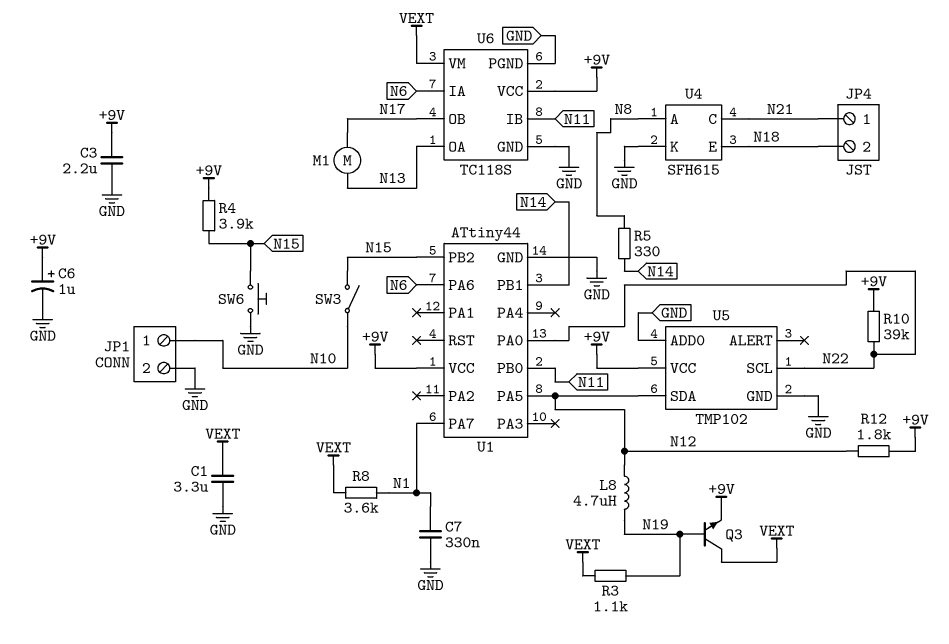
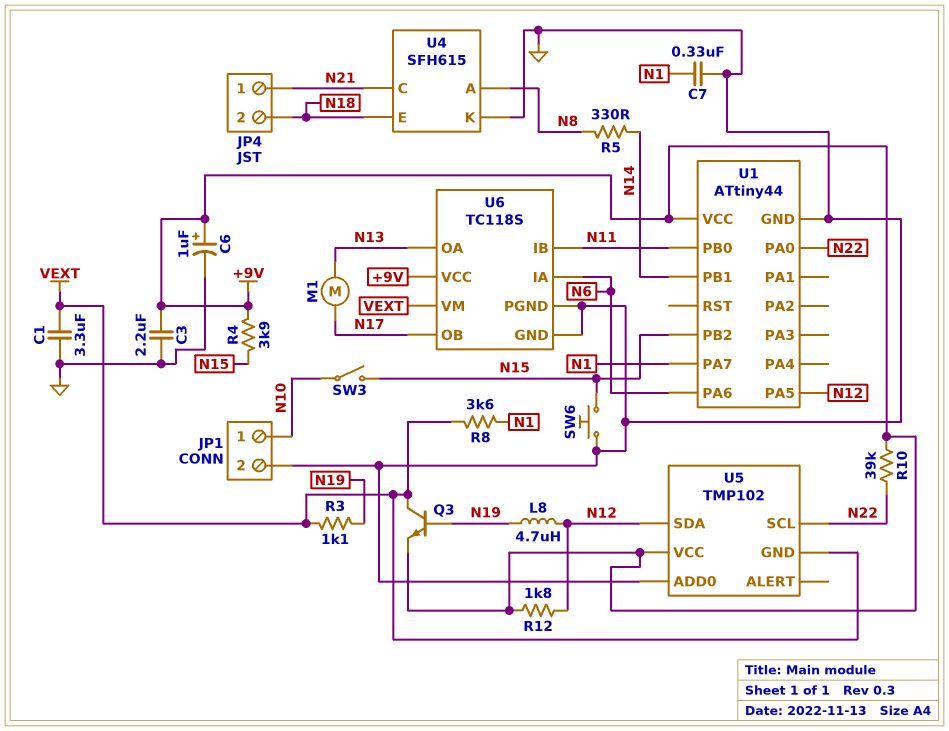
U5 pin GND: GND -> VEXT

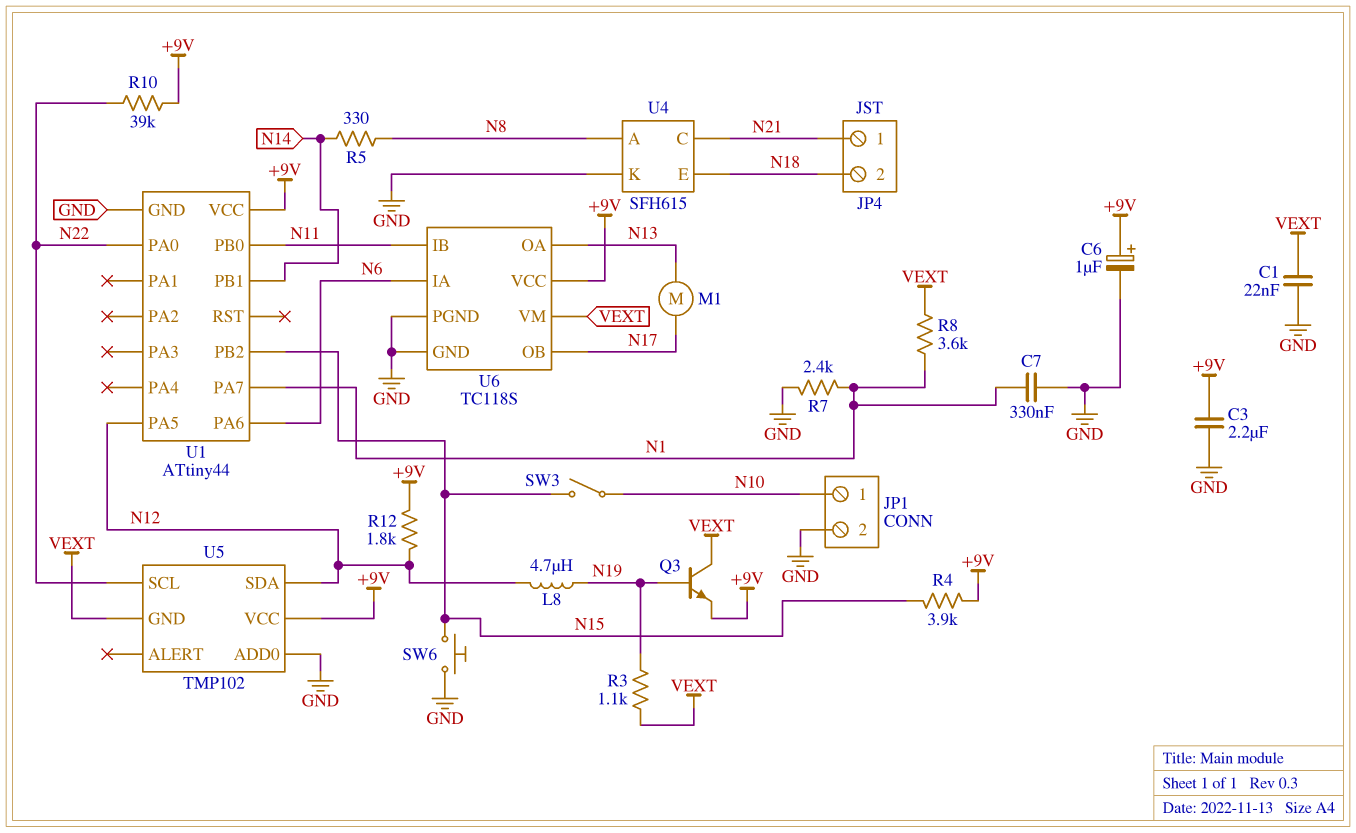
C1: 3.3uF (GND, VEXT) -> 22nF (GND, VEXT)
R7: none -> 2.4k (GND, N1)

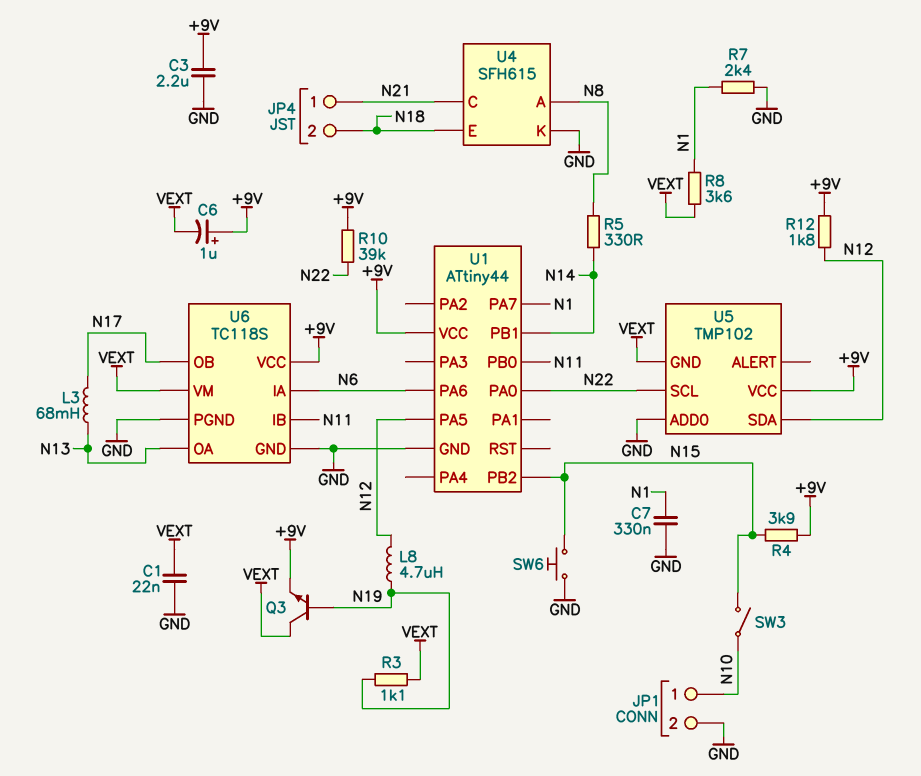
C6: 1uF (plus +9V, minus GND) -> 1uF (plus +9V, minus VEXT)
L3: none -> 68mH (N13, N17)
M1: motor (N13, N17) -> none

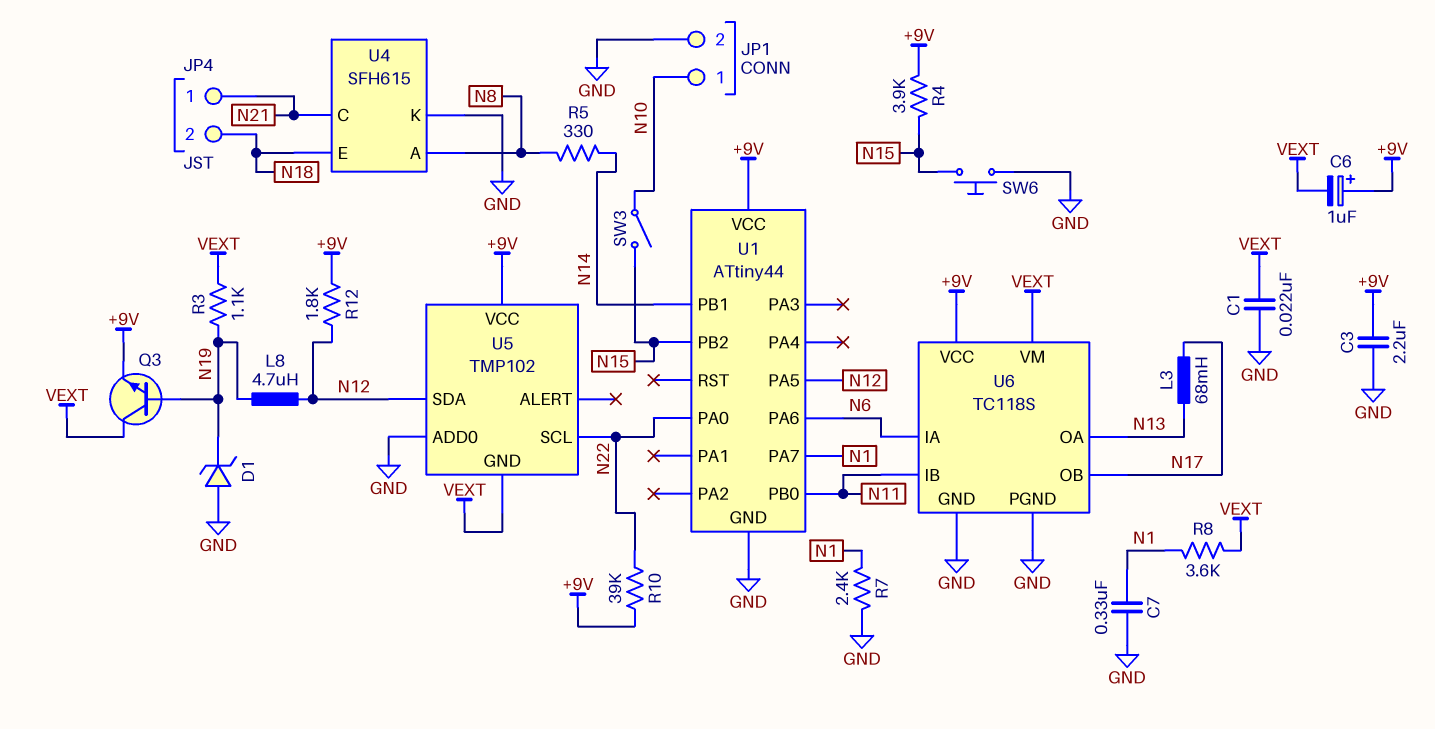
D1: none -> zener (A GND, K N19)

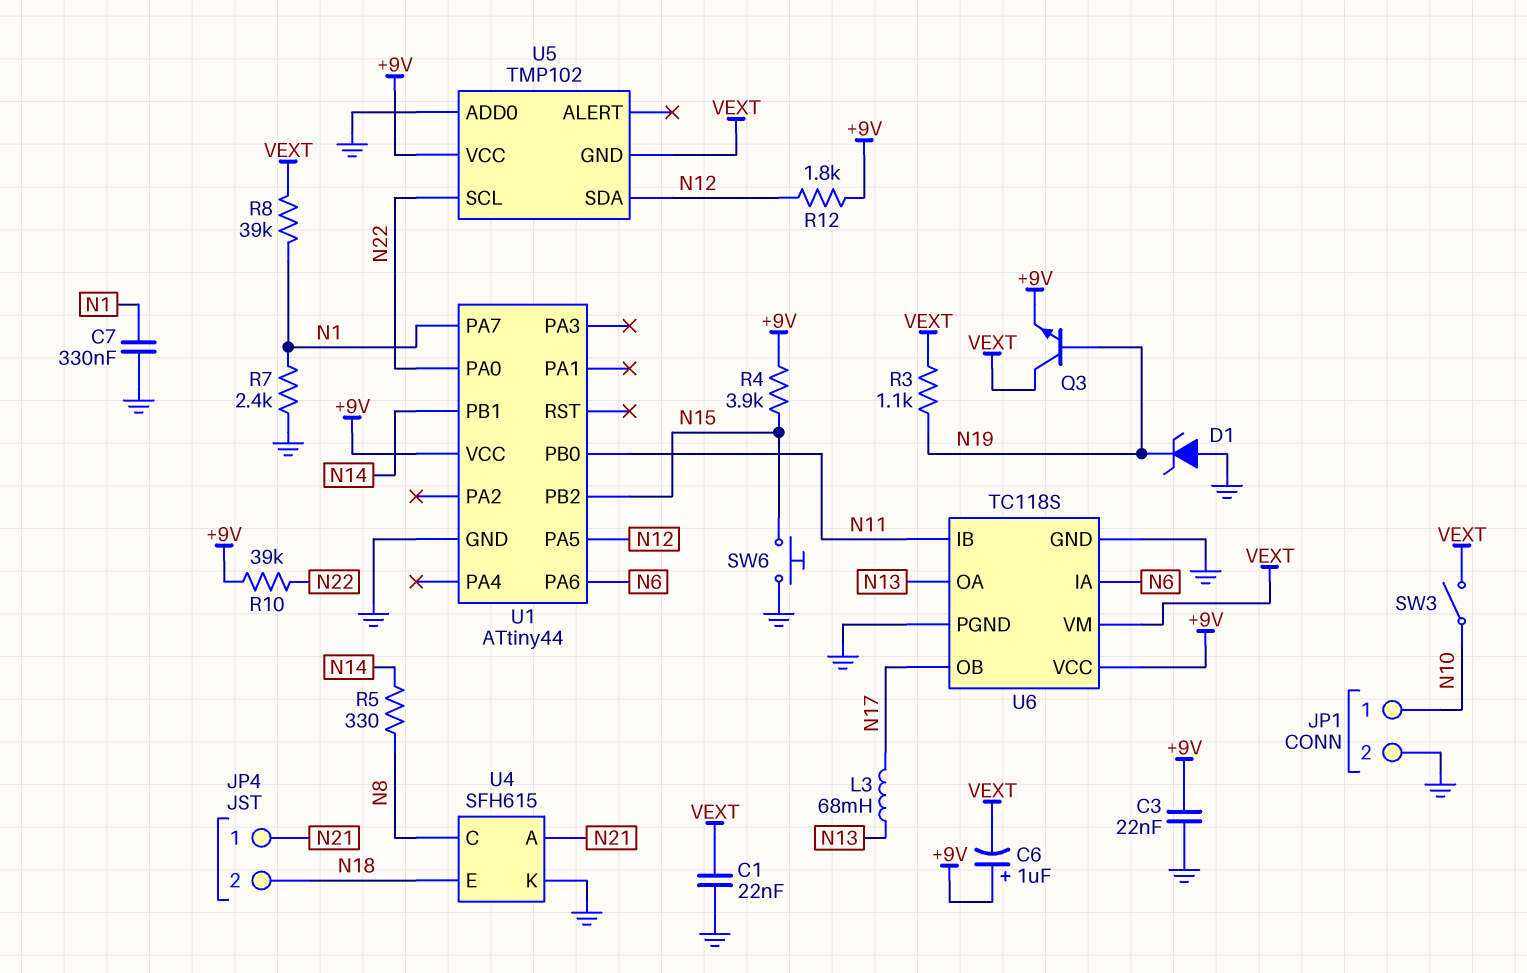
C3: 2.2uF (+9V, GND) -> 22nF (+9V, GND)
L8: 4.7uH (N12, N19) -> none
R8: 3.6k (N1, VEXT) -> 39k (N1, VEXT)
SW3: switch (N10, N15) -> switch (N10, VEXT)
U4 pin A: N8 -> N21
U4 pin C: N21 -> N8

